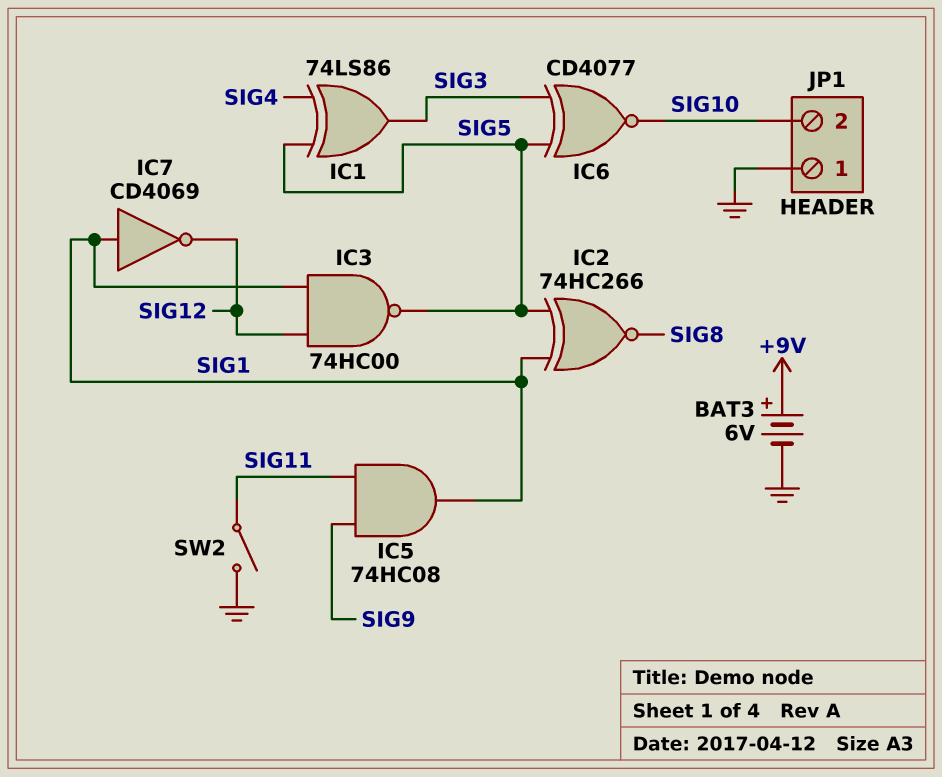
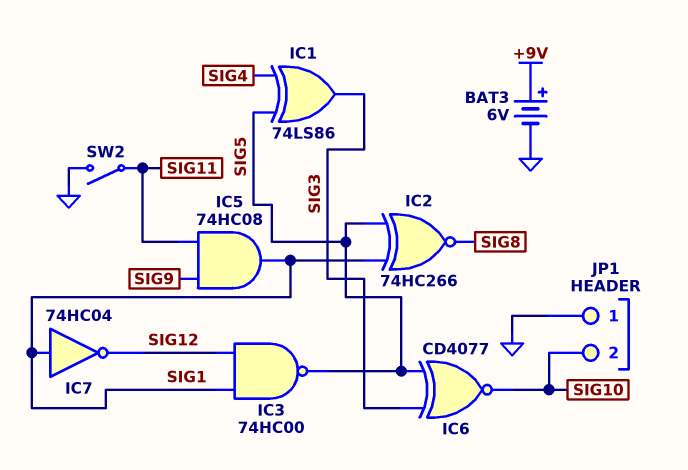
IC7: NOT CD4069 (in SIG1, out SIG12) -> NOT 74HC04 (in SIG1, out SIG12)

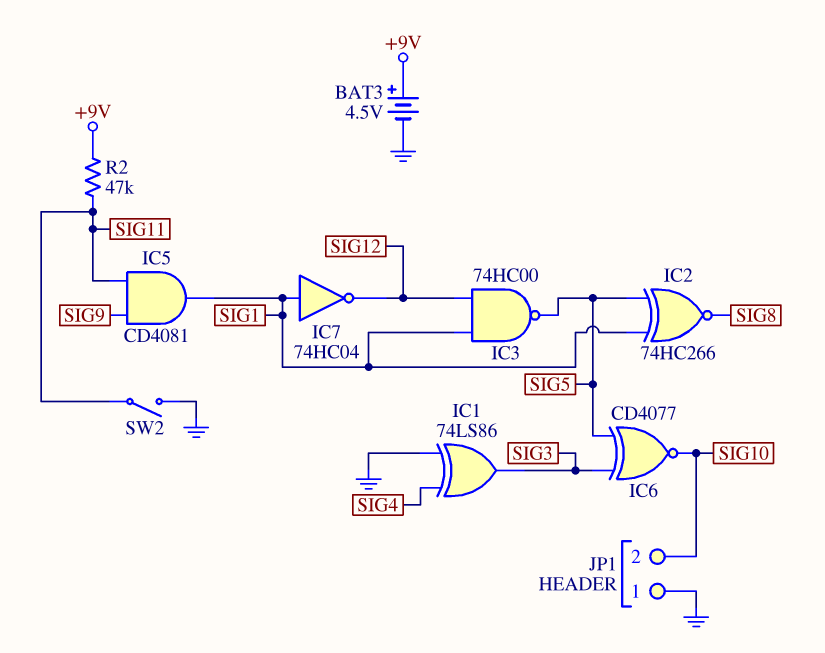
BAT3: 6V (plus +9V, minus GND) -> 4.5V (plus +9V, minus GND)
IC1: XOR 74LS86 (in SIG4, in SIG5, out SIG3) -> XOR 74LS86 (in GND, in SIG4, out SIG3)
IC5: AND 74HC08 (in SIG9, in SIG11, out SIG1) -> AND CD4081 (in SIG9, in SIG11, out SIG1)
R2: none -> 47k (+9V, SIG11)

